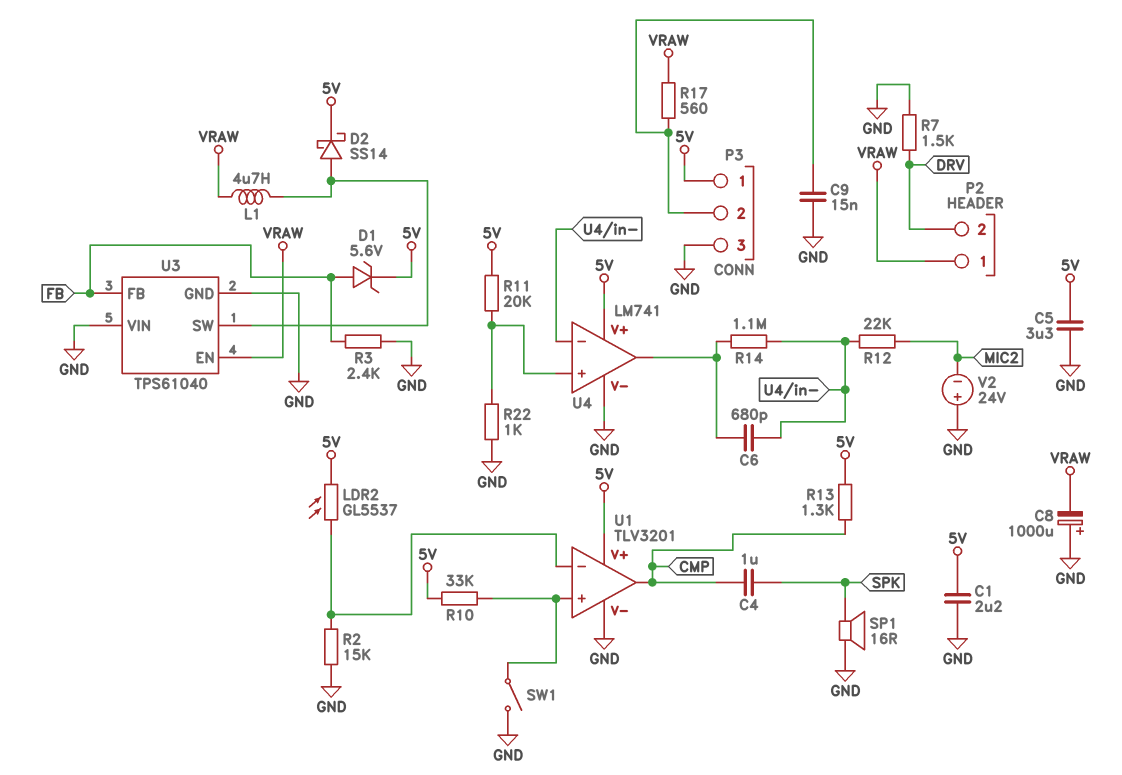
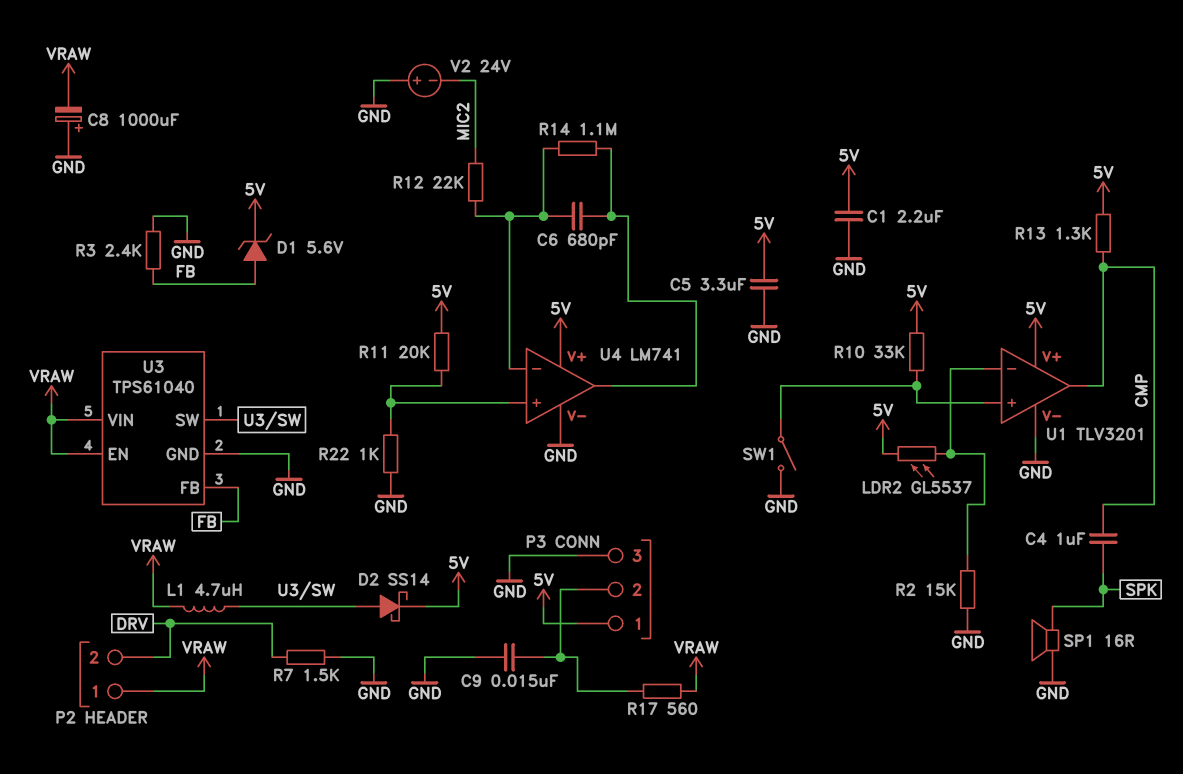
U3 pin VIN: GND -> VRAW

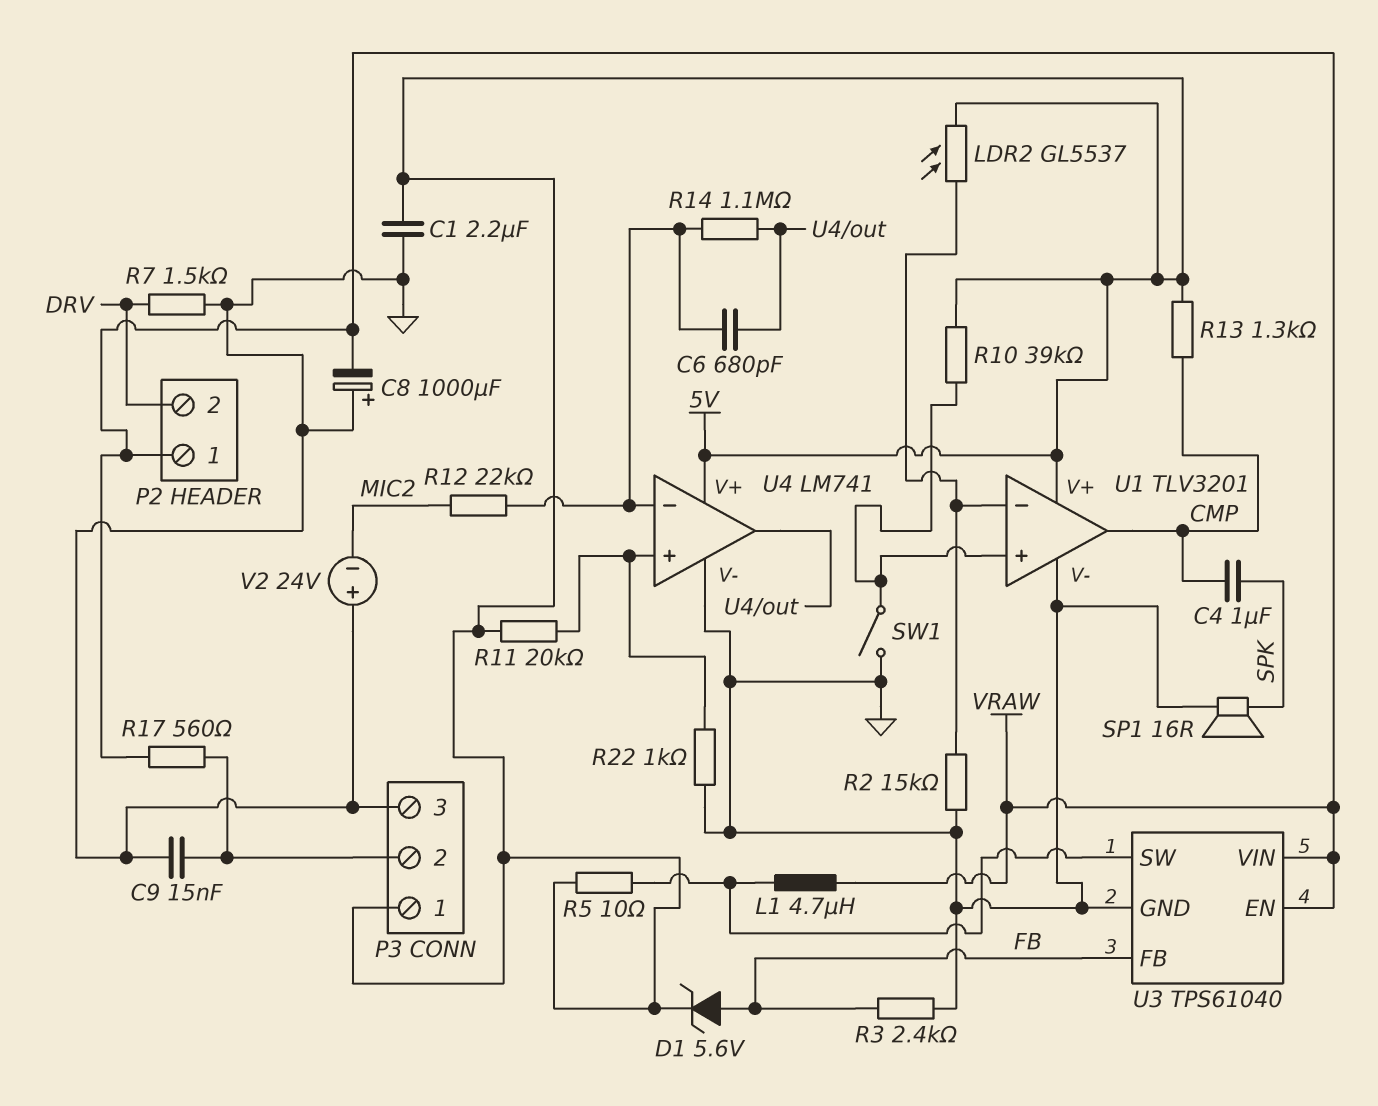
C5: 3.3uF (5V, GND) -> none
D2: schottky SS14 (A U3/SW, K 5V) -> none
R5: none -> 10 (5V, U3/SW)
R10: 33k (5V, U1/in+) -> 39k (5V, U1/in+)

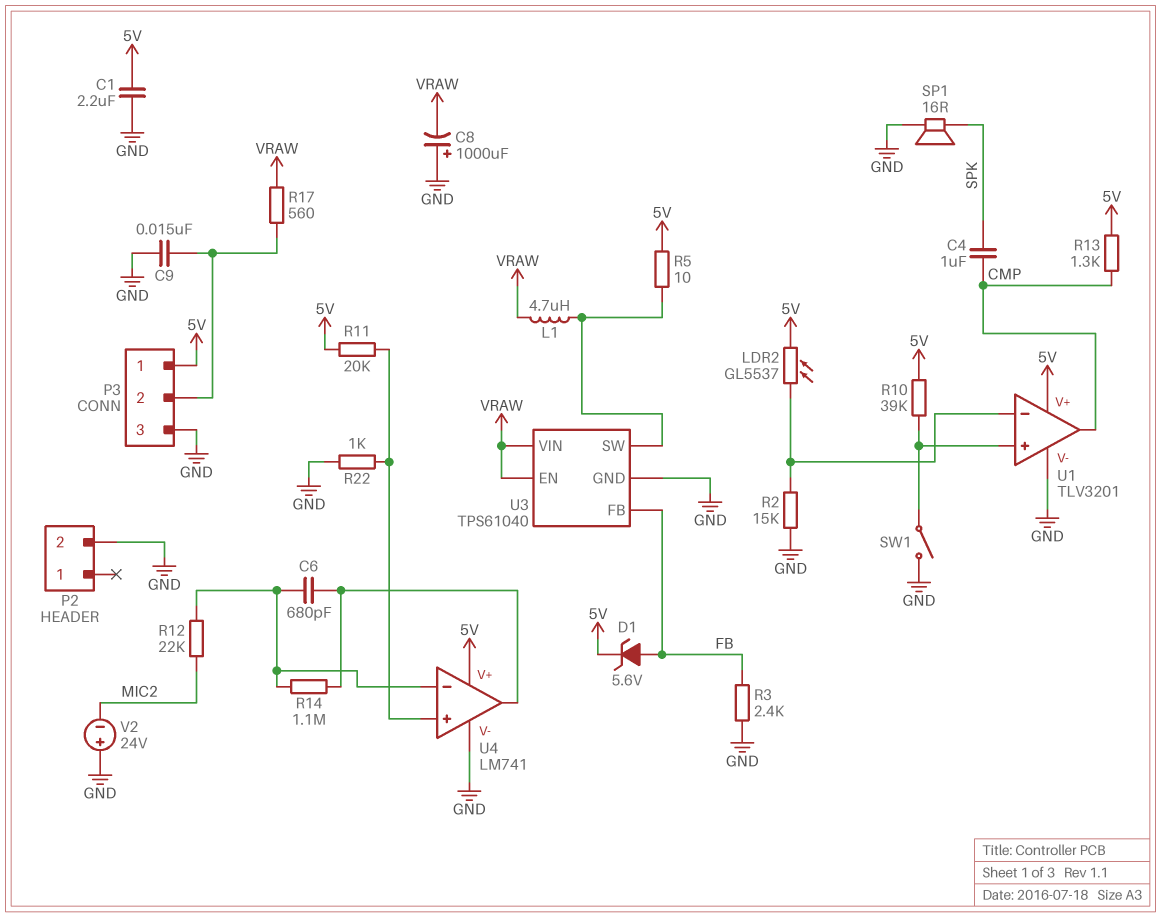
P2 pin 1: VRAW -> none
P2 pin 2: DRV -> GND
R7: 1.5k (DRV, GND) -> none

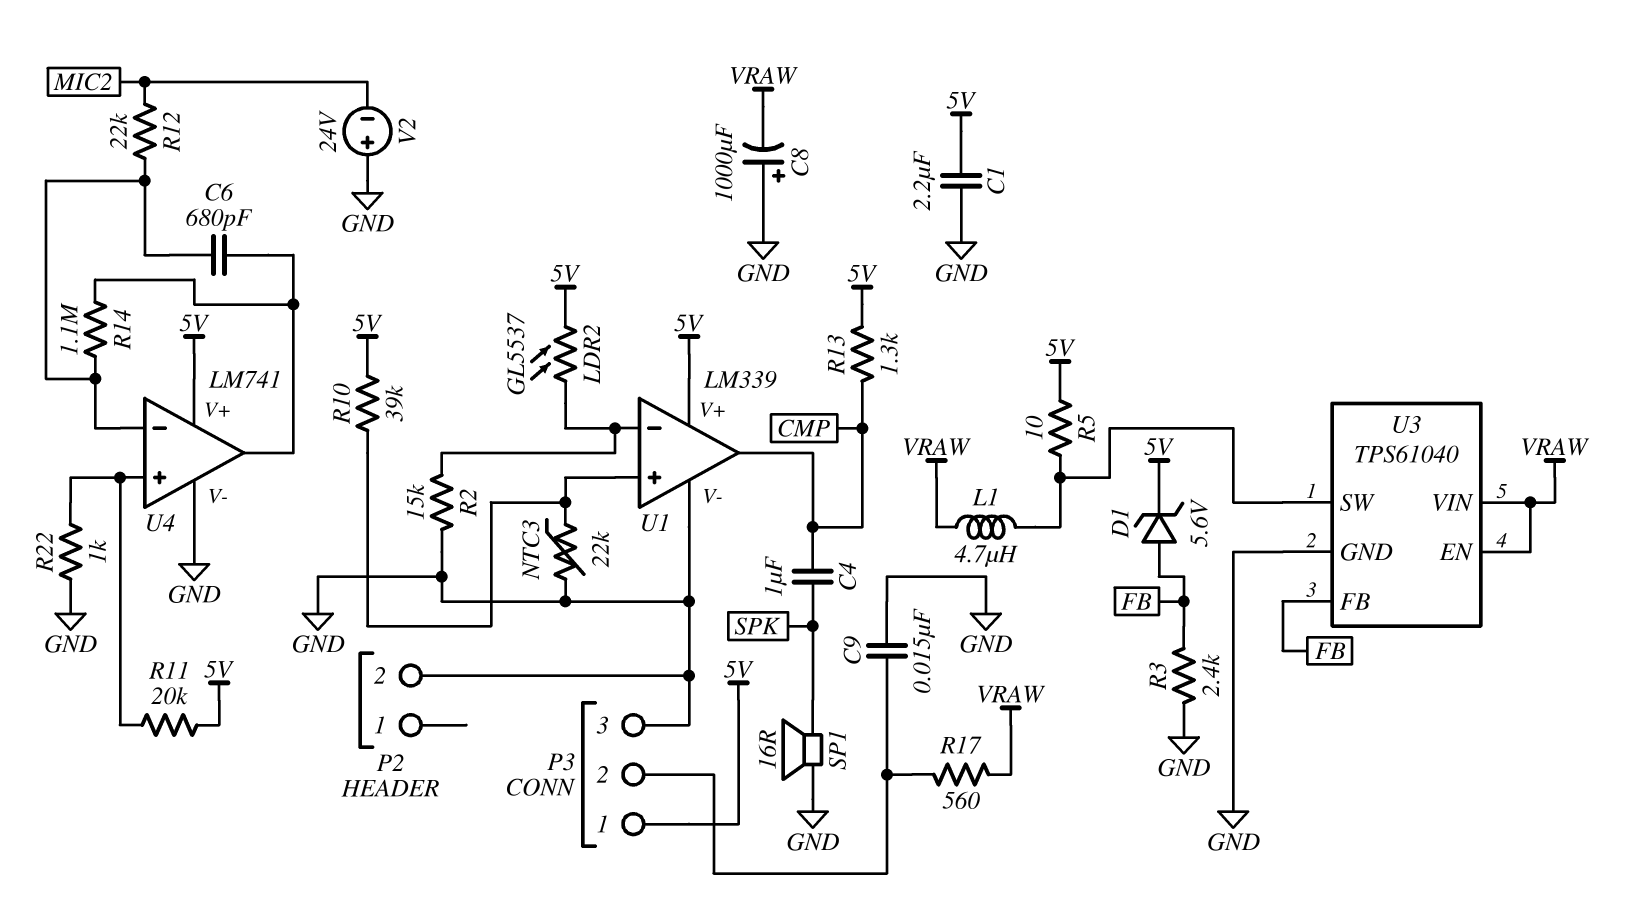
NTC3: none -> 22k (GND, U1/in+)
SW1: switch (GND, U1/in+) -> none
U1: TLV3201 -> LM339

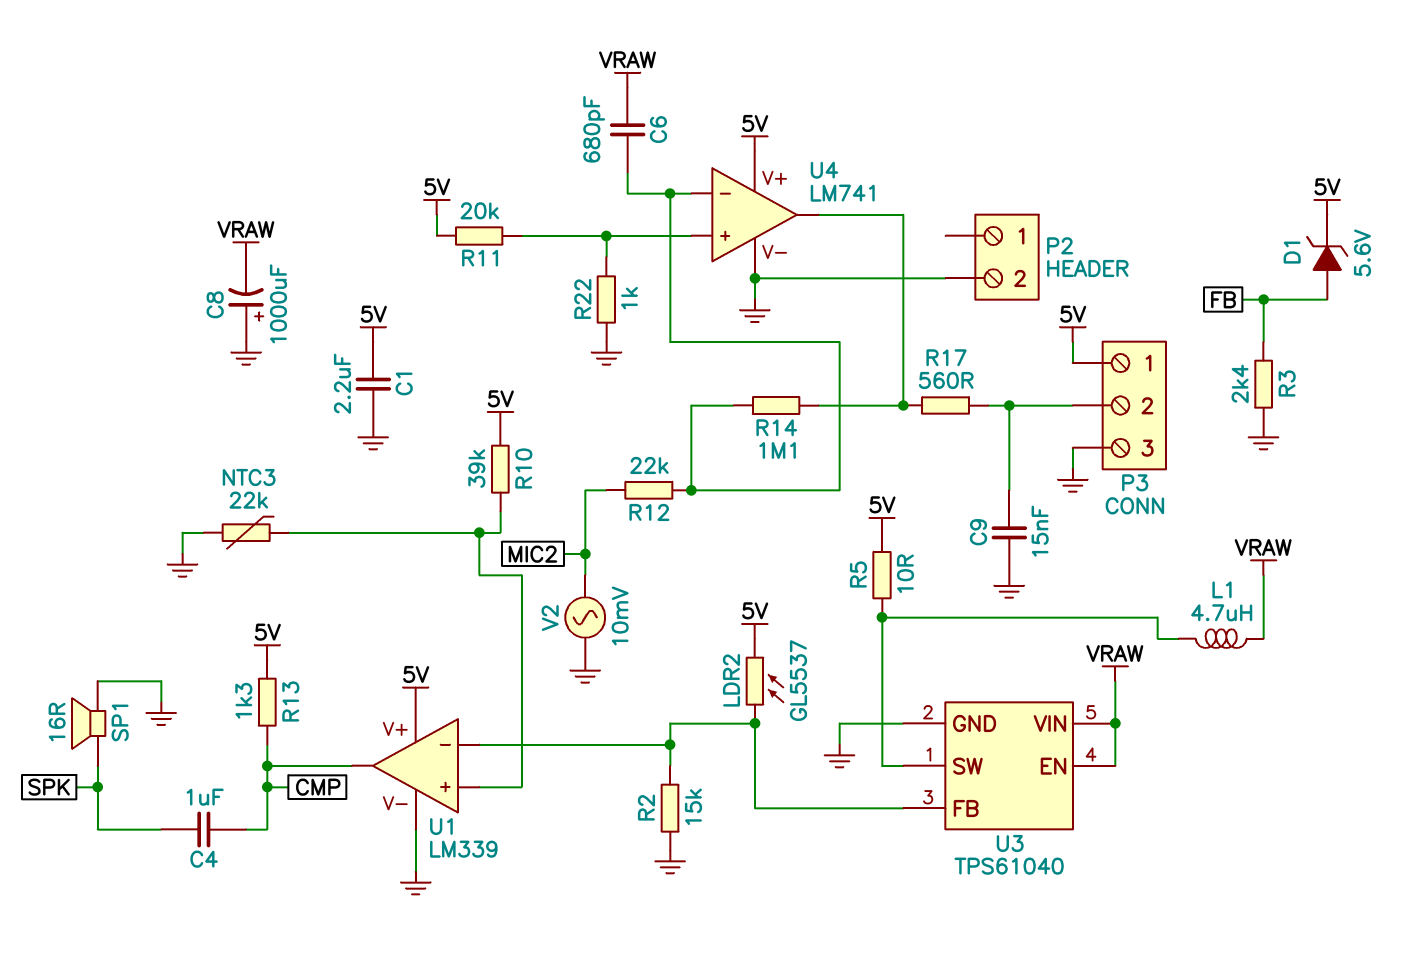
C6: 680pF (U4/in-, U4/out) -> 680pF (U4/in-, VRAW)
R17: 560 (P3/2, VRAW) -> 560 (P3/2, U4/out)
U3 pin FB: FB -> U1/in-
V2: 24V (plus GND, minus MIC2) -> AC 10mV (GND, MIC2)

